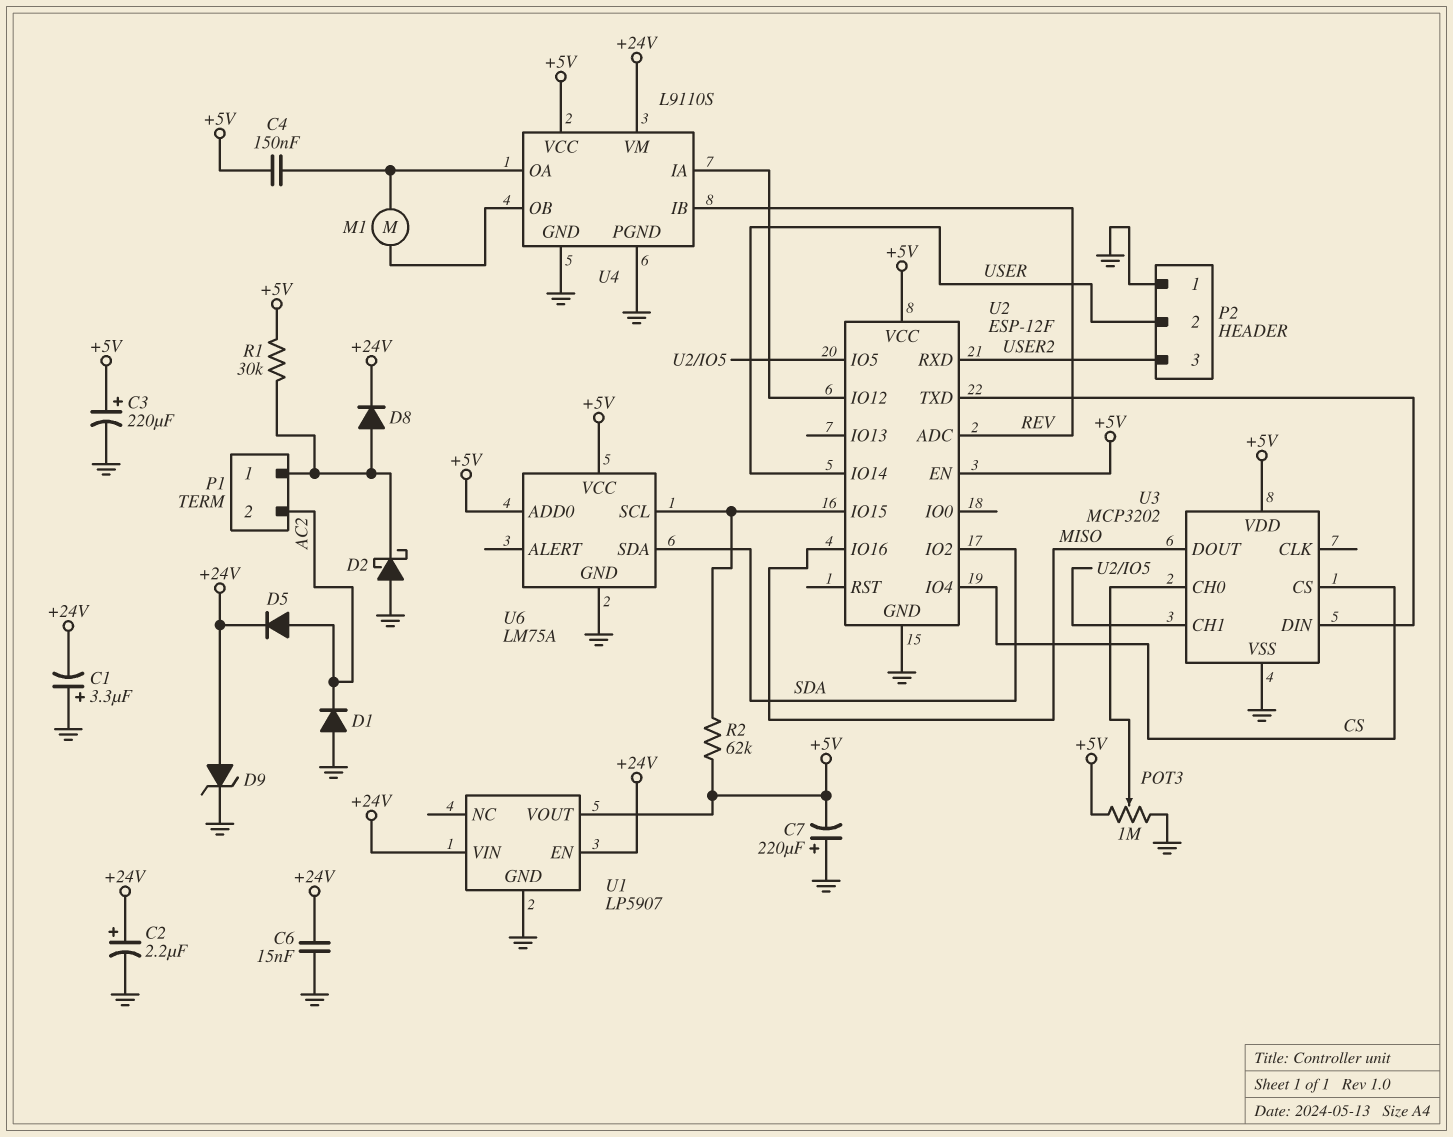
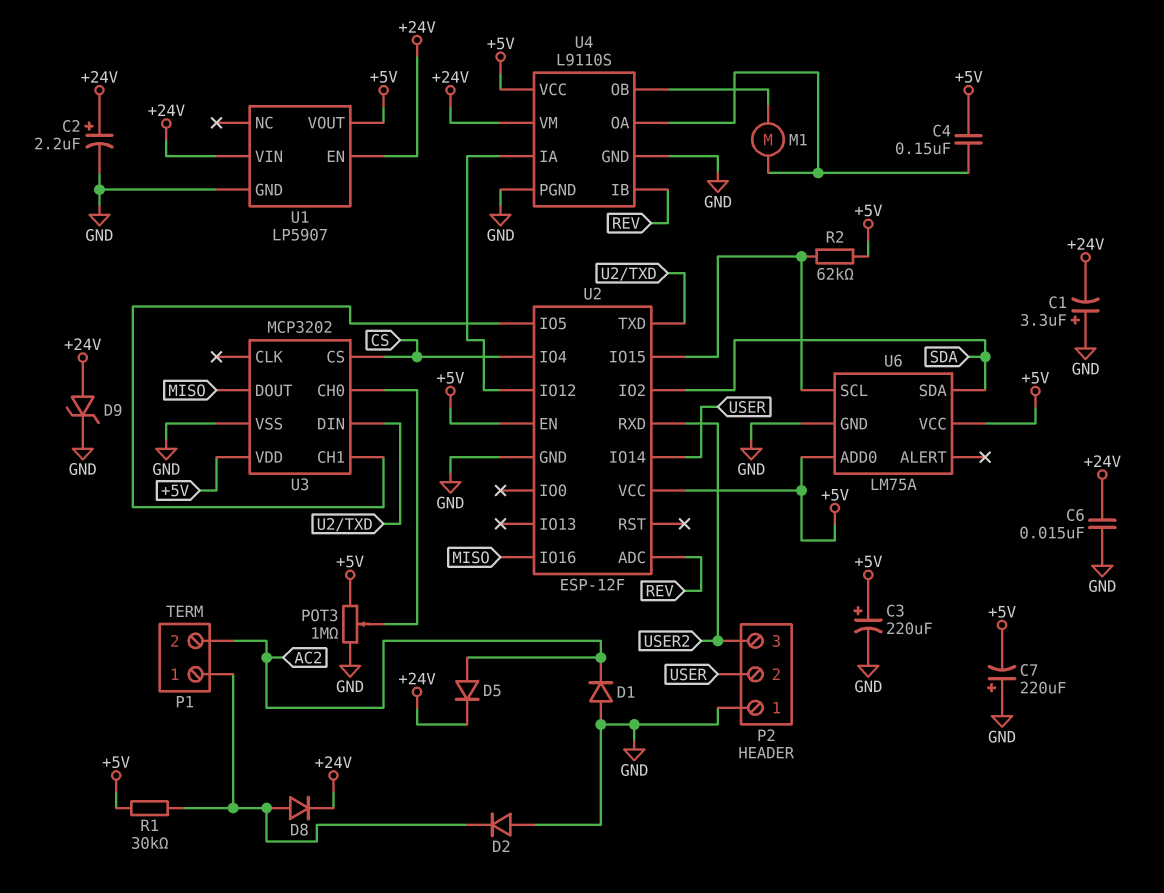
D2: schottky (A GND, K P1/1) -> diode (A GND, K P1/1)

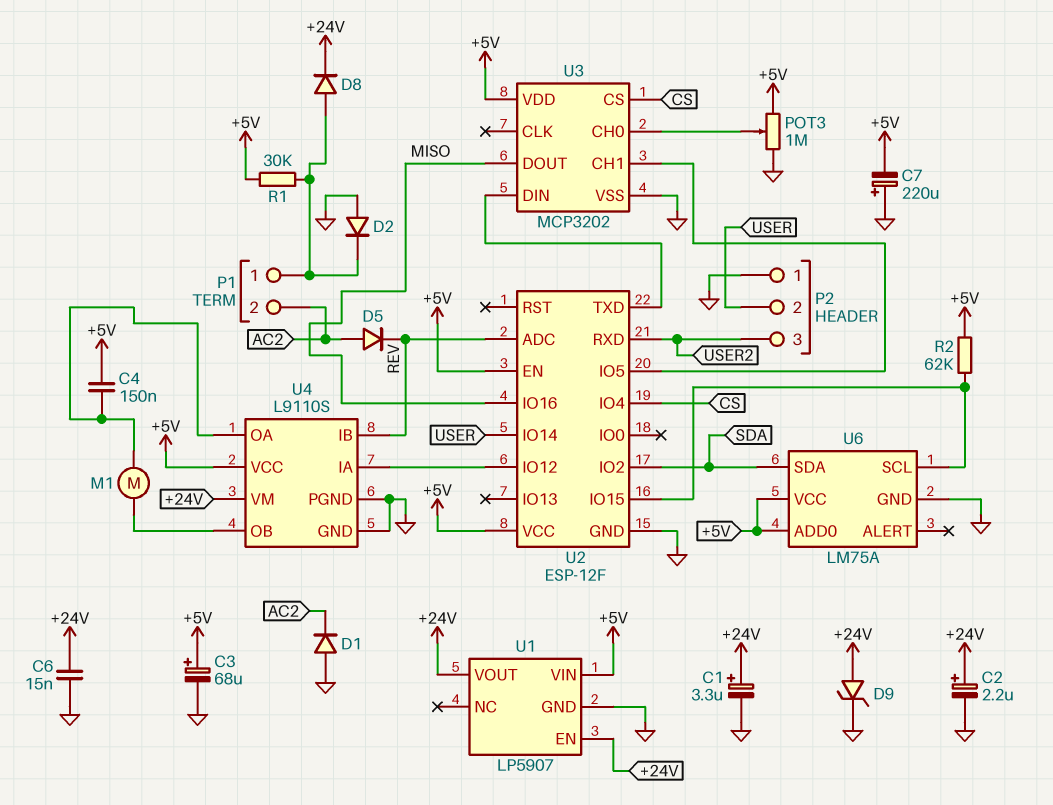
C1: 3.3uF (plus GND, minus +24V) -> 3.3uF (plus +24V, minus GND)
C3: 220uF (plus +5V, minus GND) -> 68uF (plus +5V, minus GND)
D5: diode (A AC2, K +24V) -> diode (A AC2, K REV)
U1 pin VIN: +24V -> +5V
U1 pin VOUT: +5V -> +24V

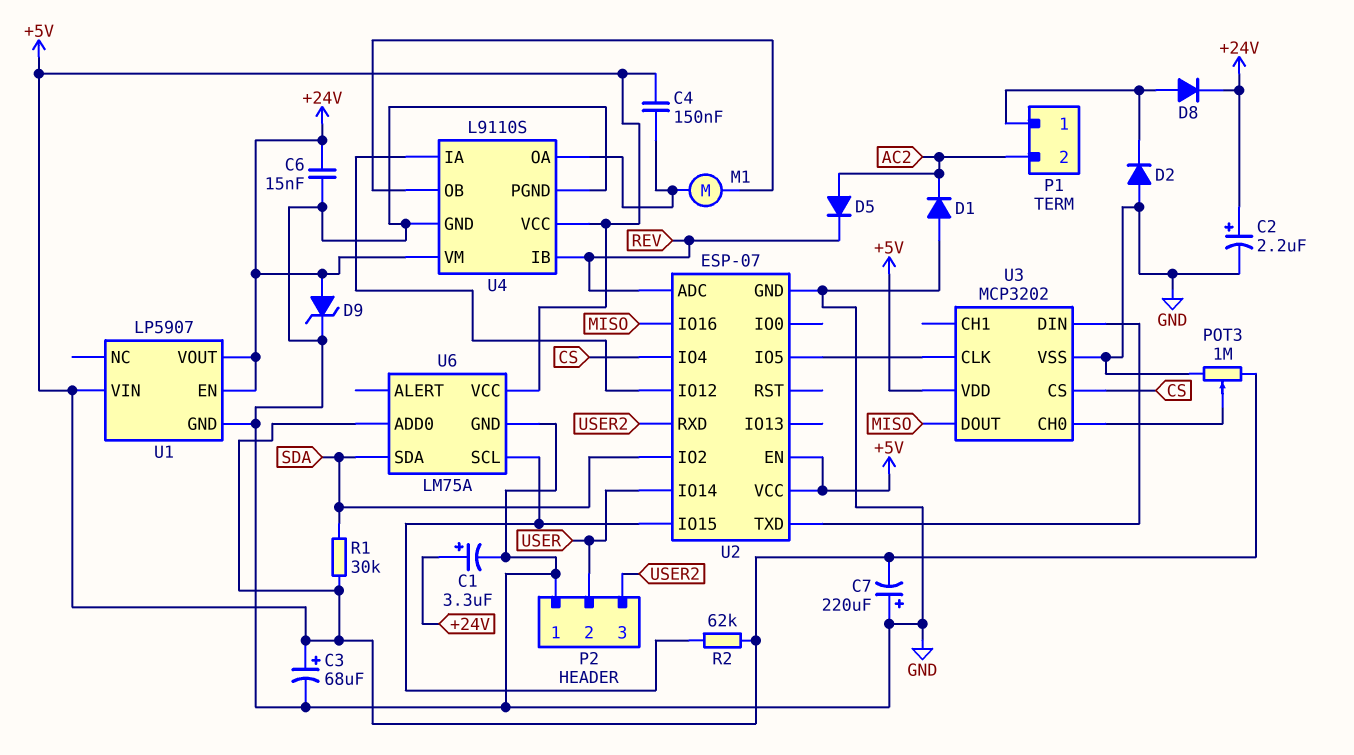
R1: 30k (+5V, P1/1) -> 30k (+5V, SDA)
U2: ESP-12F -> ESP-07
U3 pin CH1: U2/IO5 -> none
U3 pin CLK: none -> U2/IO5

